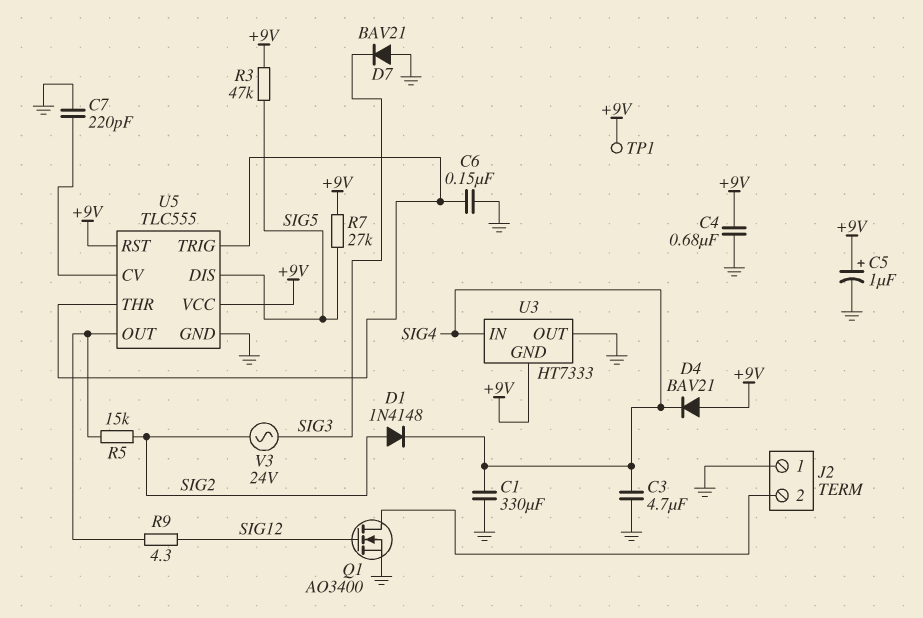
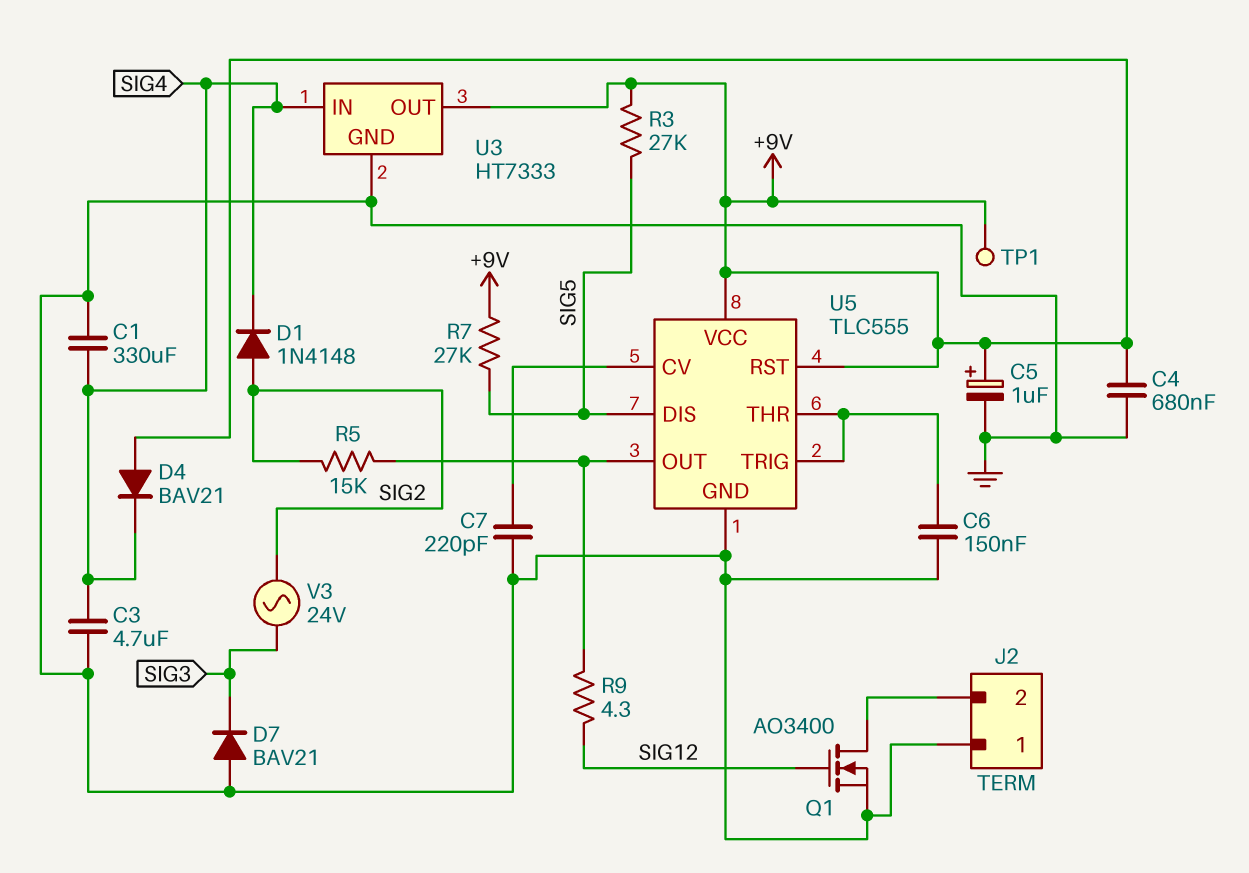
R3: 47k (+9V, SIG5) -> 27k (+9V, SIG5)
U3 pin GND: +9V -> GND
U3 pin OUT: GND -> +9V

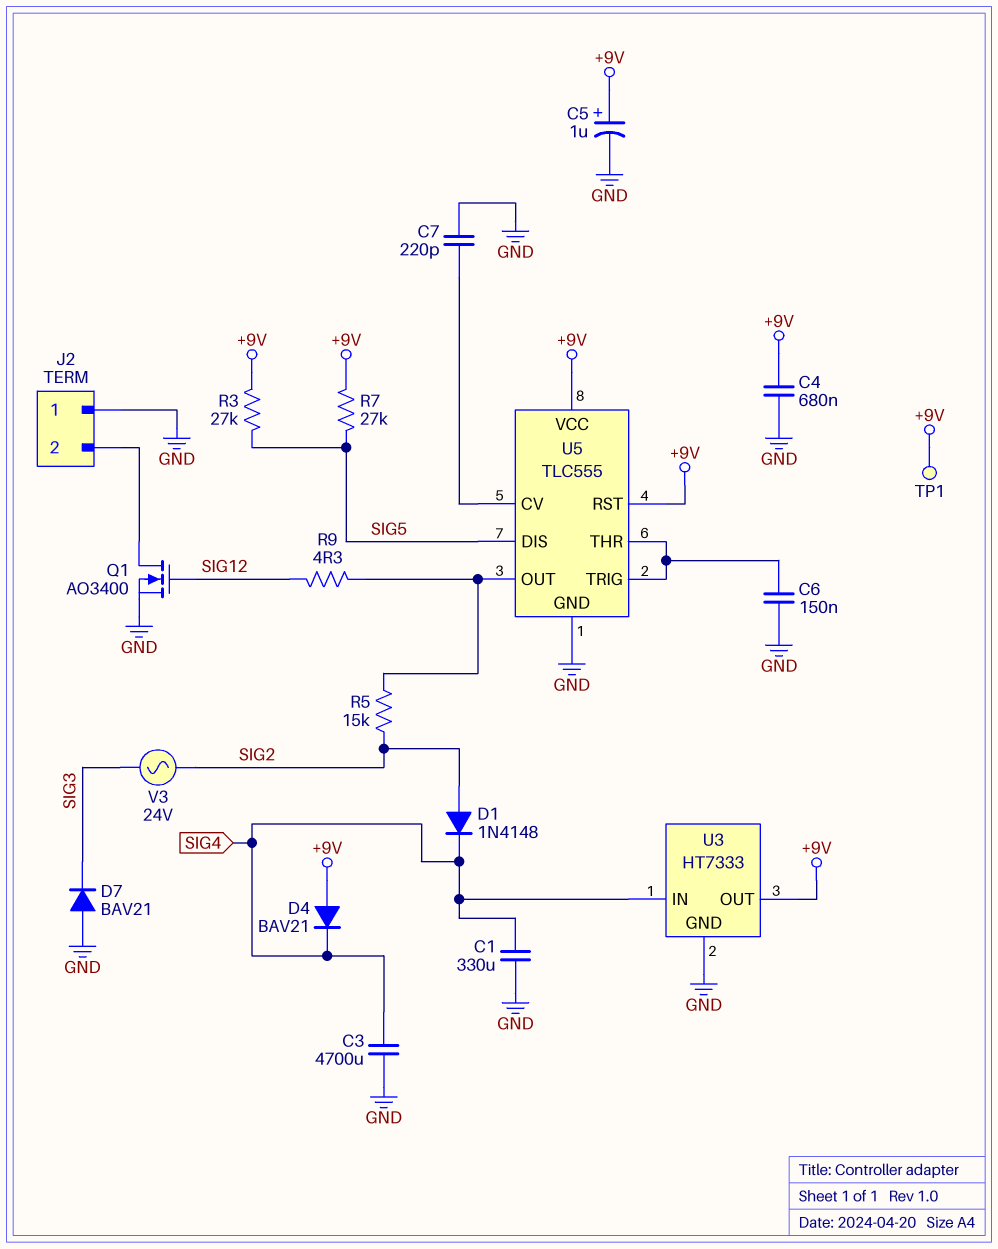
C3: 4.7uF (GND, SIG4) -> 4700uF (GND, SIG4)

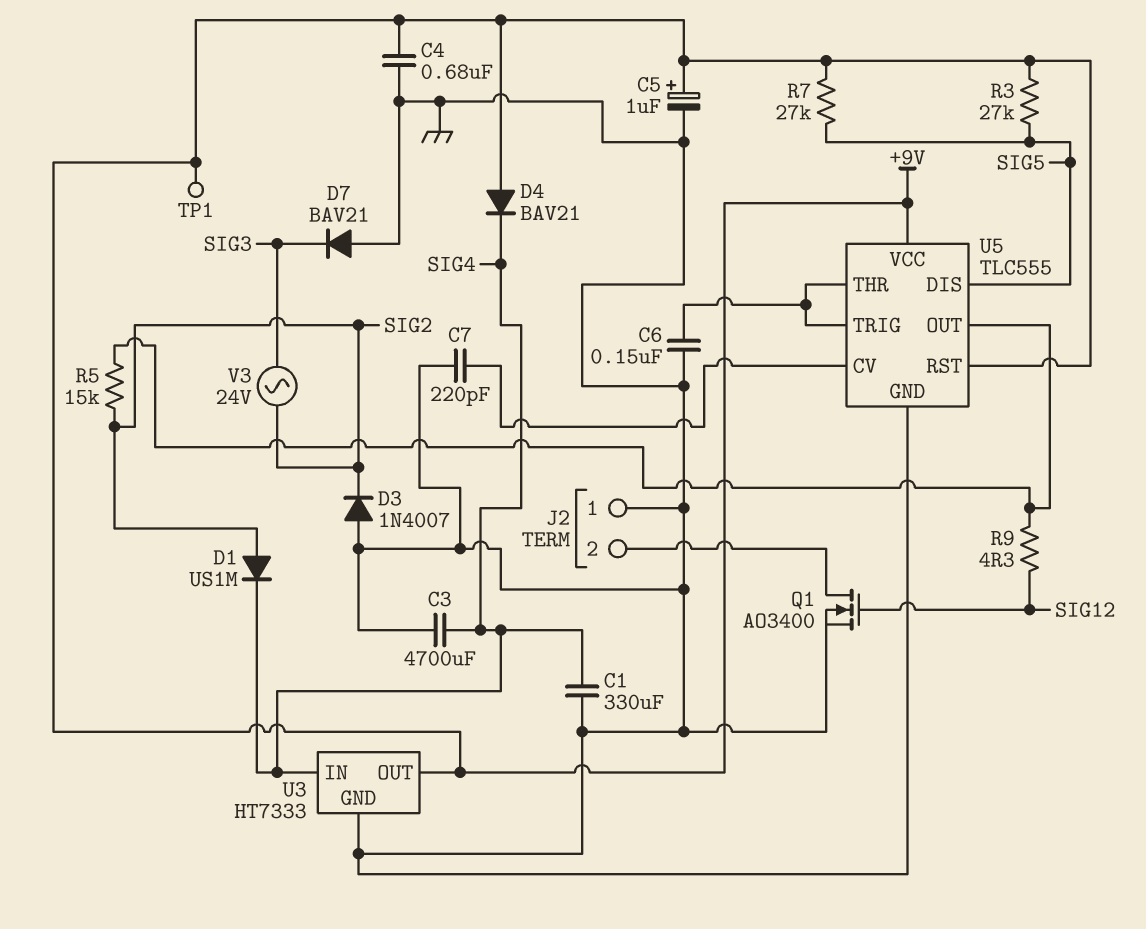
D1: diode 1N4148 (A SIG2, K SIG4) -> diode US1M (A SIG2, K SIG4)
D3: none -> diode 1N4007 (A GND, K SIG2)

